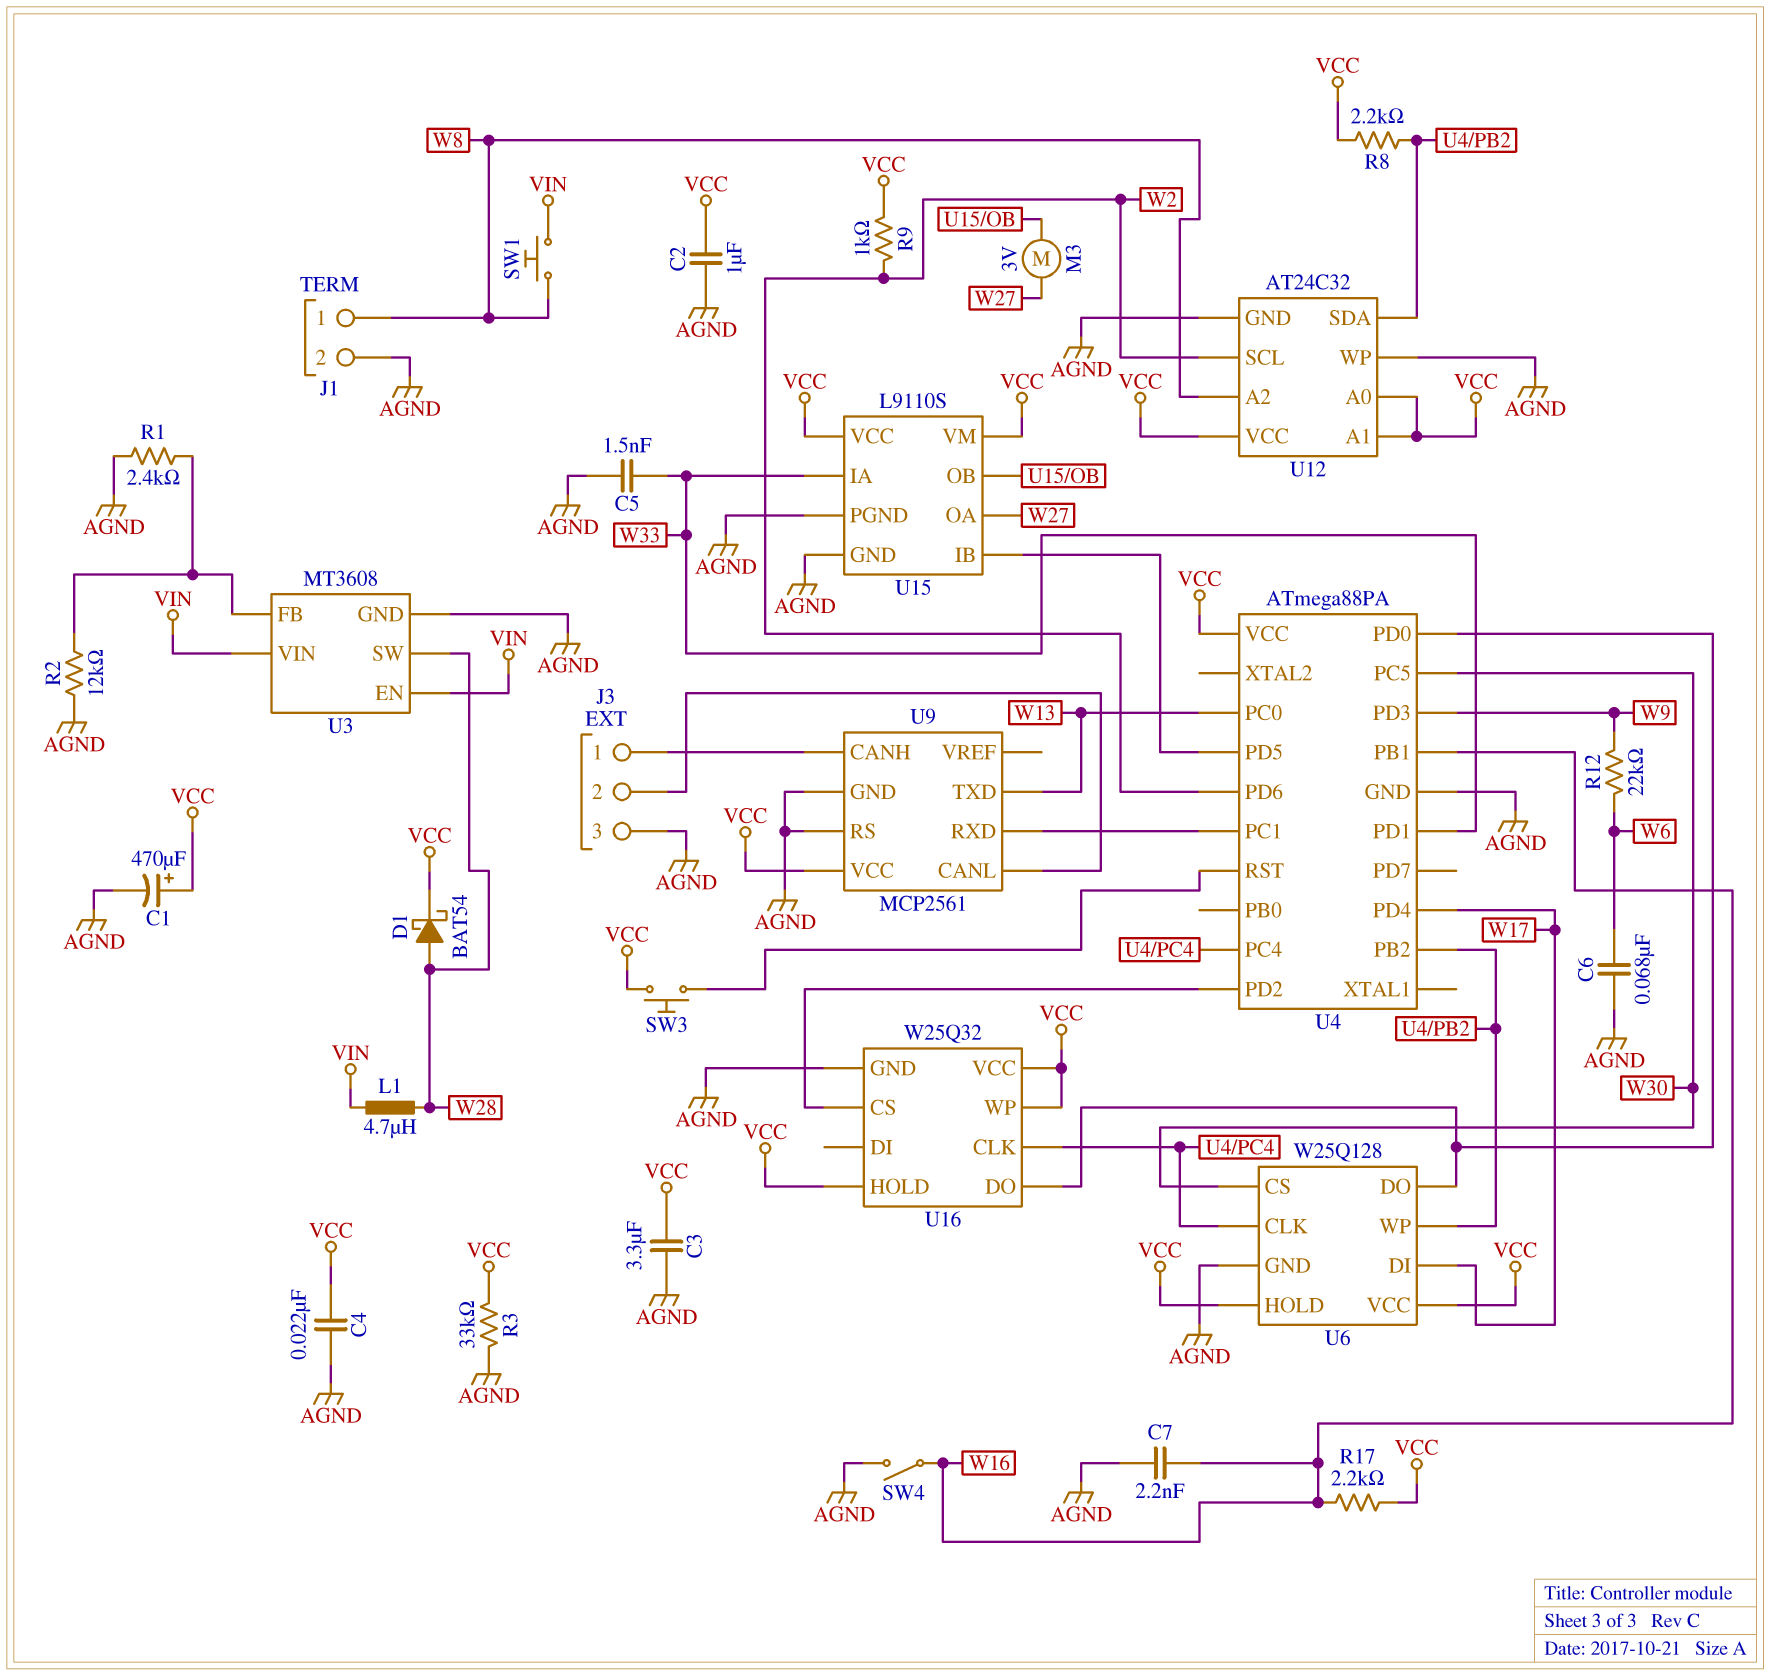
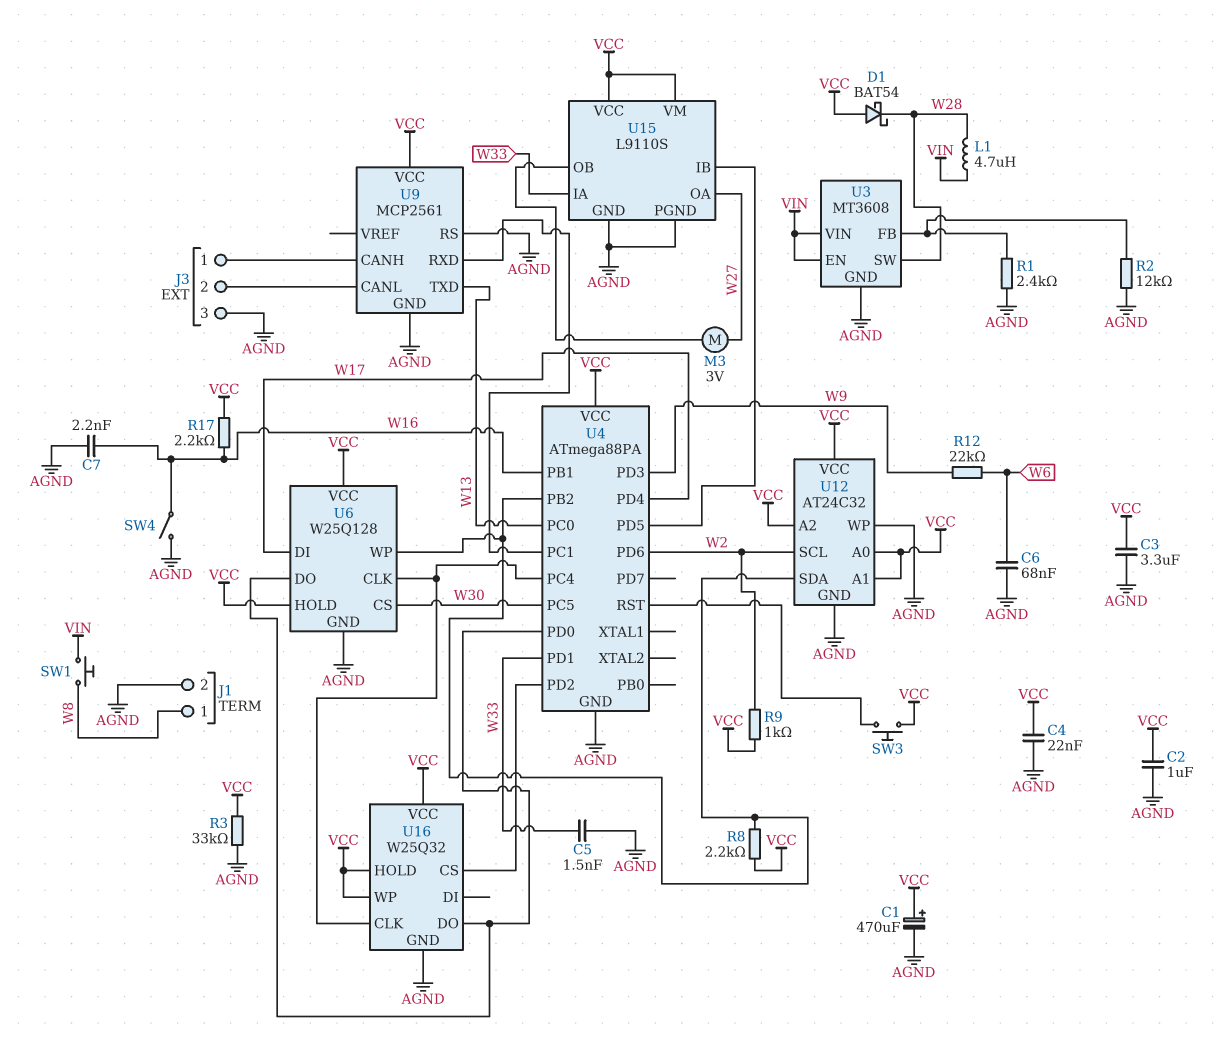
D1: schottky BAT54 (A W28, K VCC) -> schottky BAT54 (A VCC, K W28)
U12 pin A2: W8 -> VCC

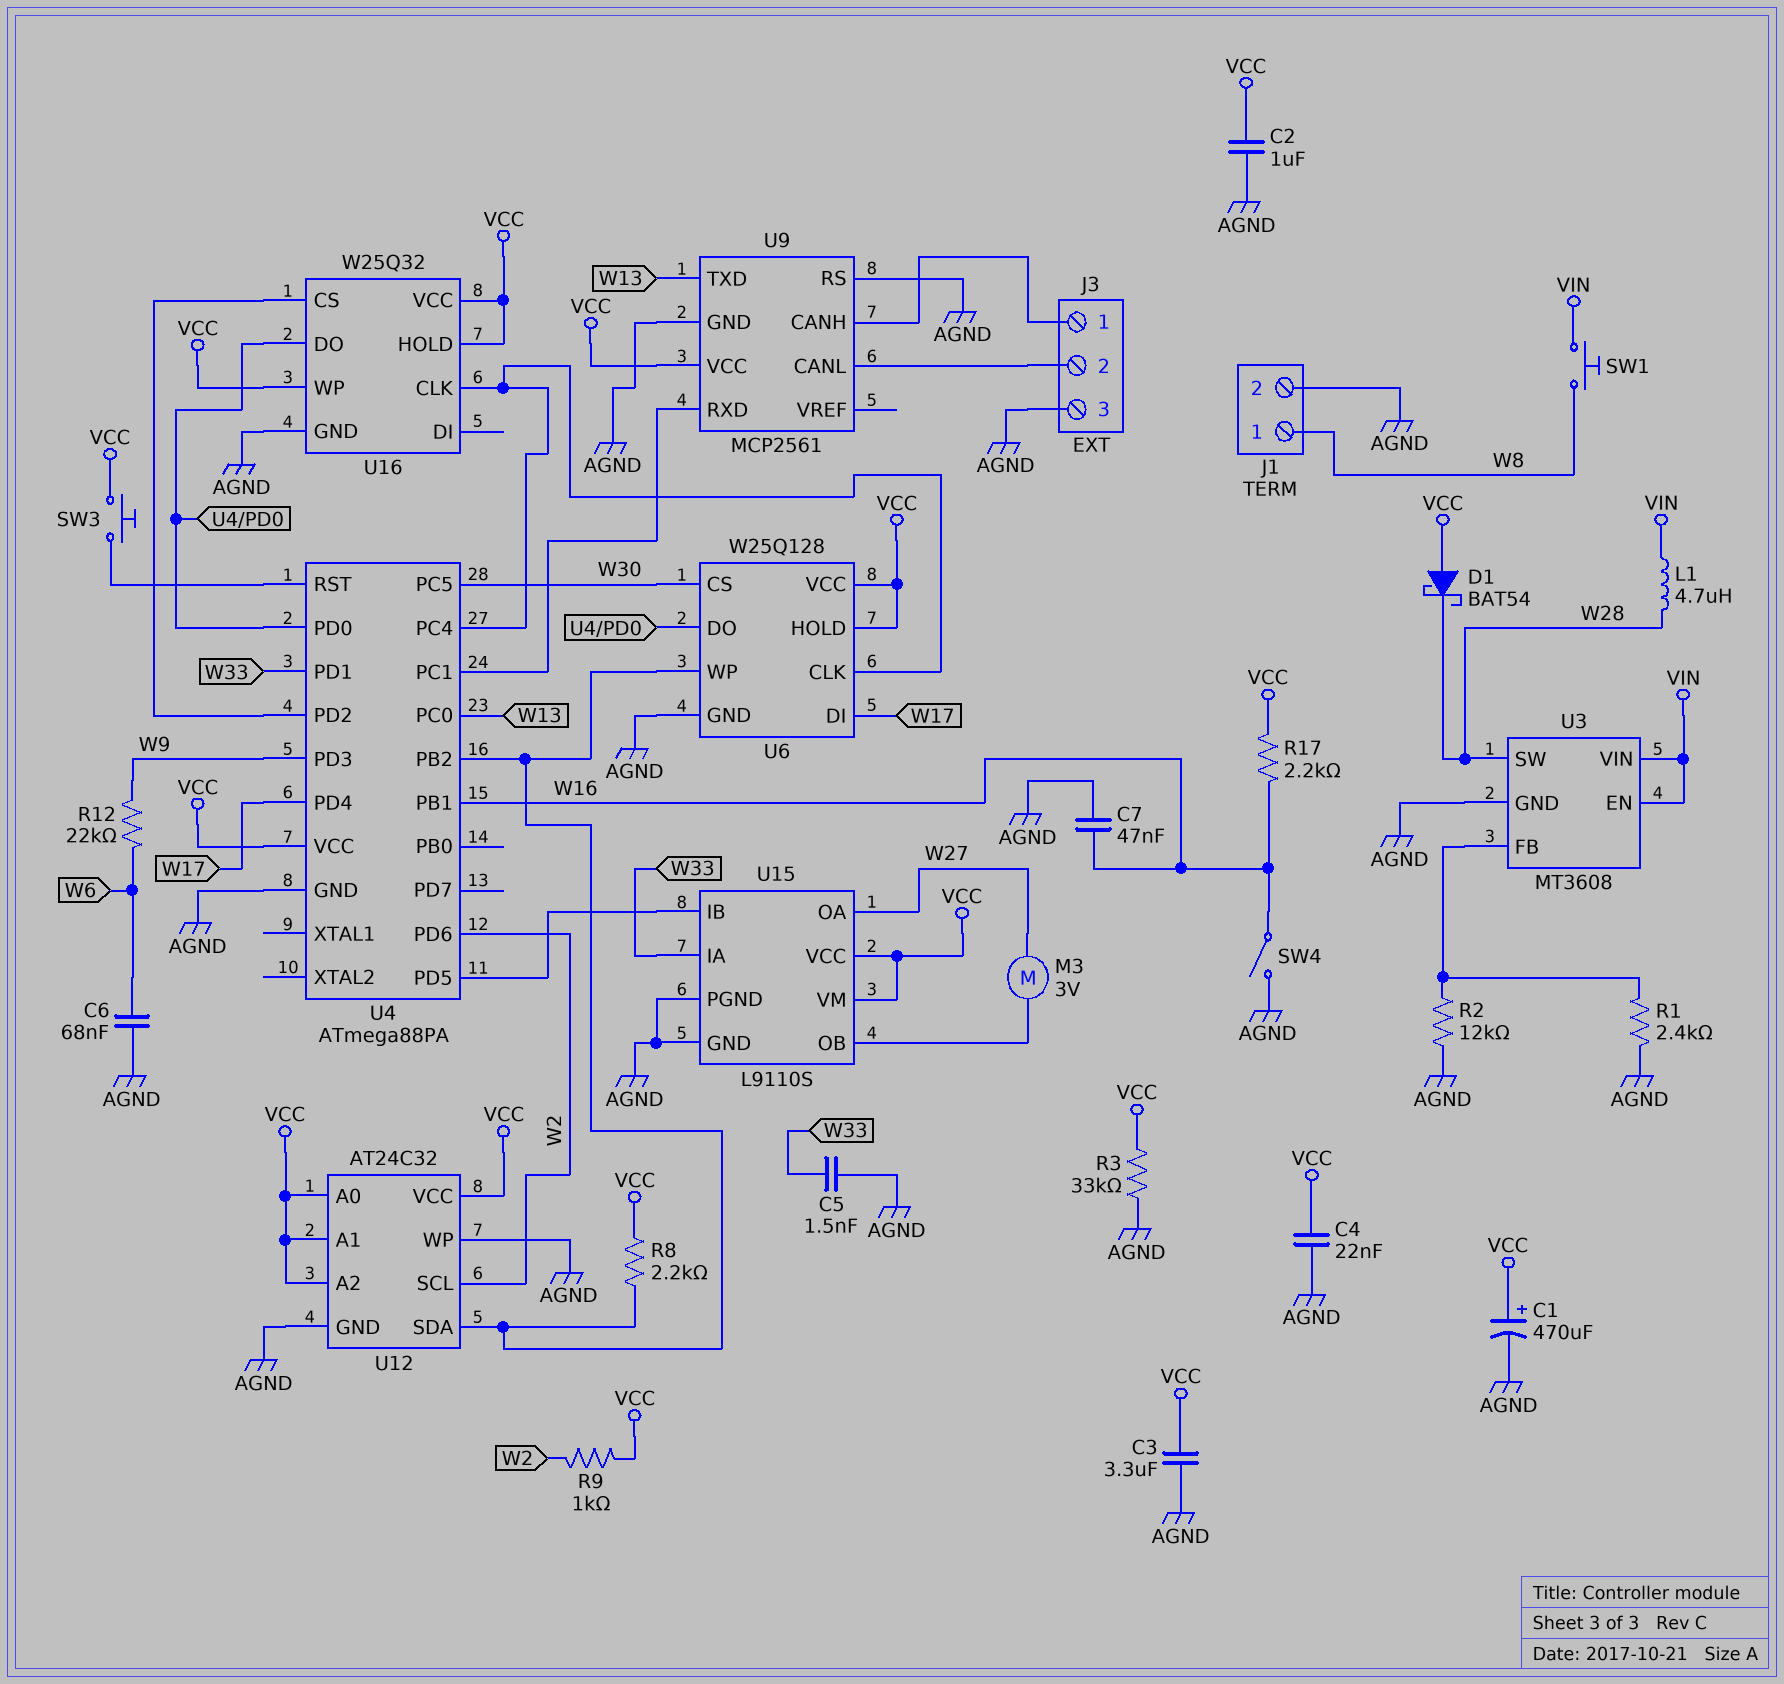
C7: 2.2nF (AGND, W16) -> 47nF (AGND, W16)

